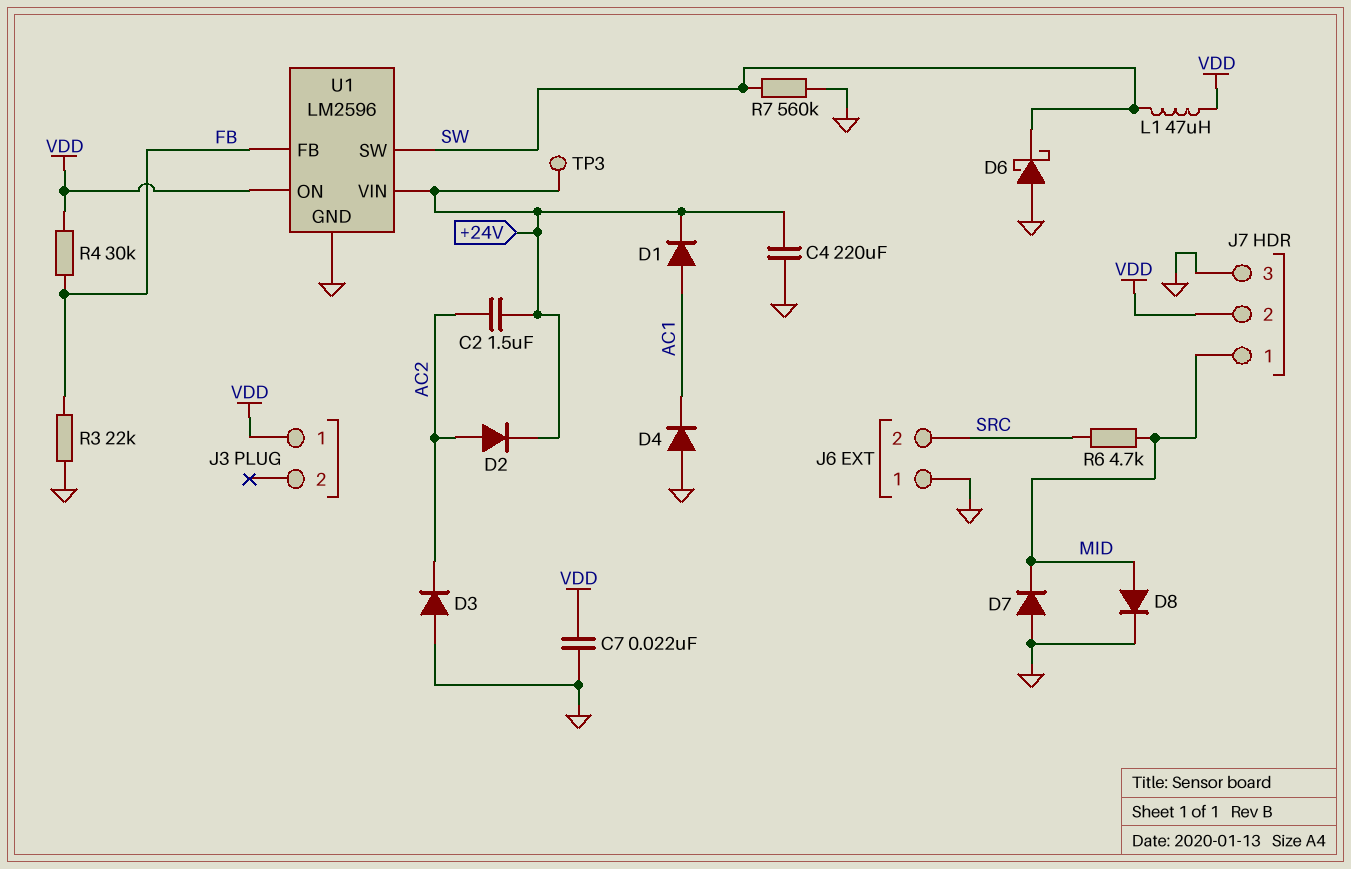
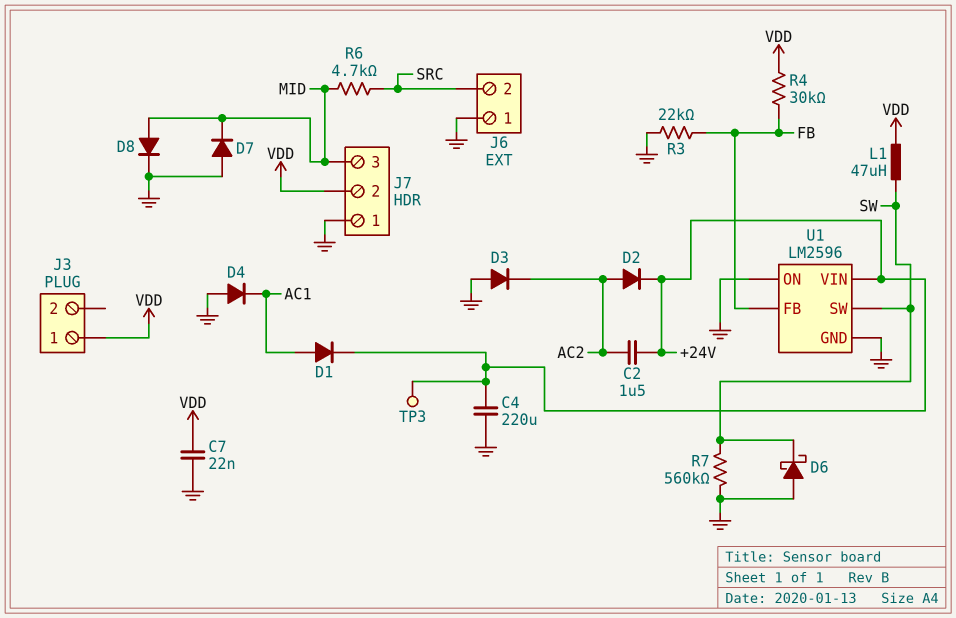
J7 pin 1: MID -> GND
J7 pin 3: GND -> MID
U1 pin ON: VDD -> GND

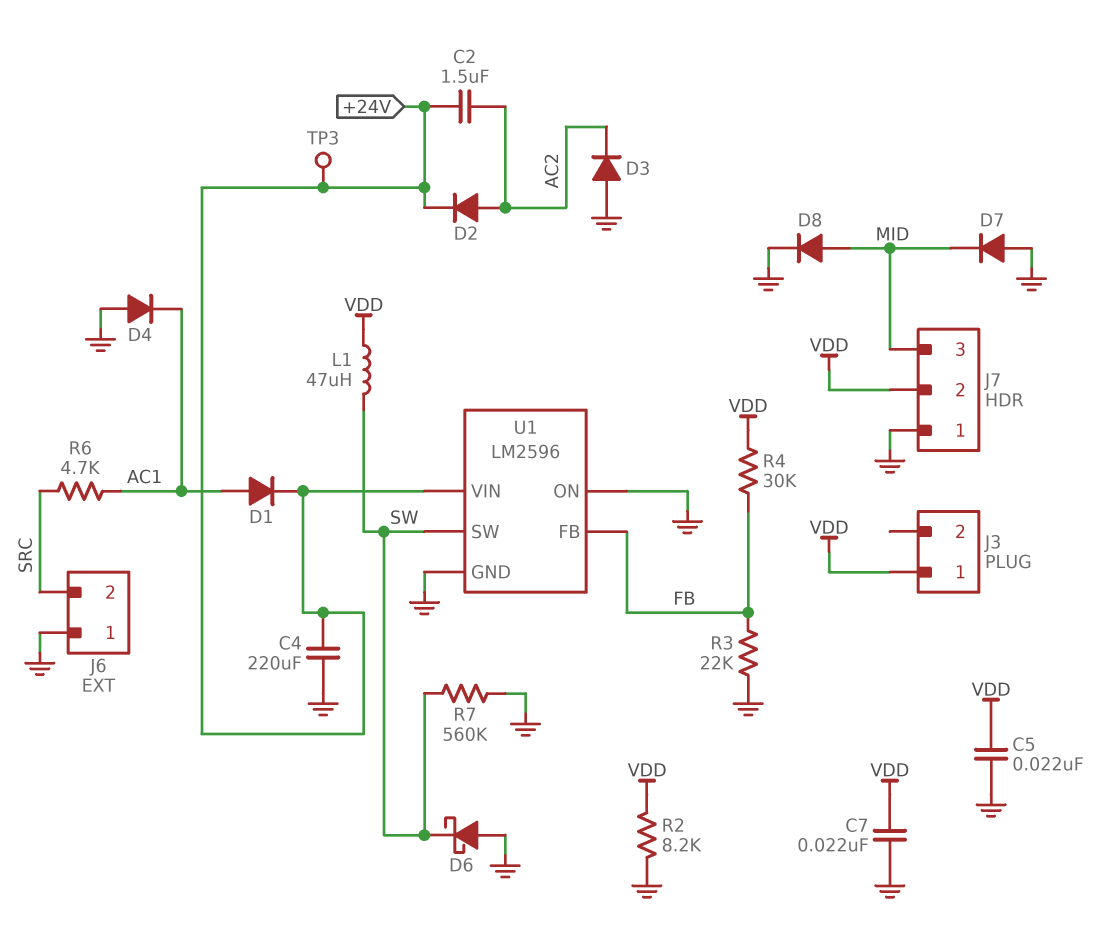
C5: none -> 22nF (GND, VDD)
R2: none -> 8.2k (GND, VDD)
R6: 4.7k (MID, SRC) -> 4.7k (AC1, SRC)

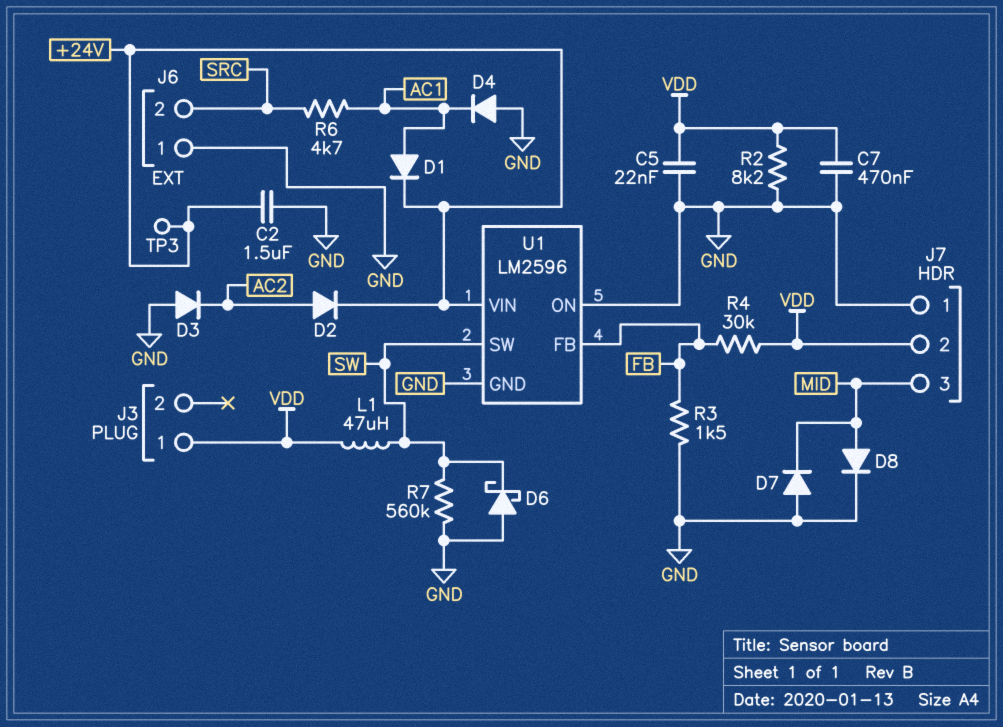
C2: 1.5uF (+24V, AC2) -> 1.5uF (+24V, GND)
C4: 220uF (+24V, GND) -> none
C7: 22nF (GND, VDD) -> 470nF (GND, VDD)
R3: 22k (FB, GND) -> 1.5k (FB, GND)

